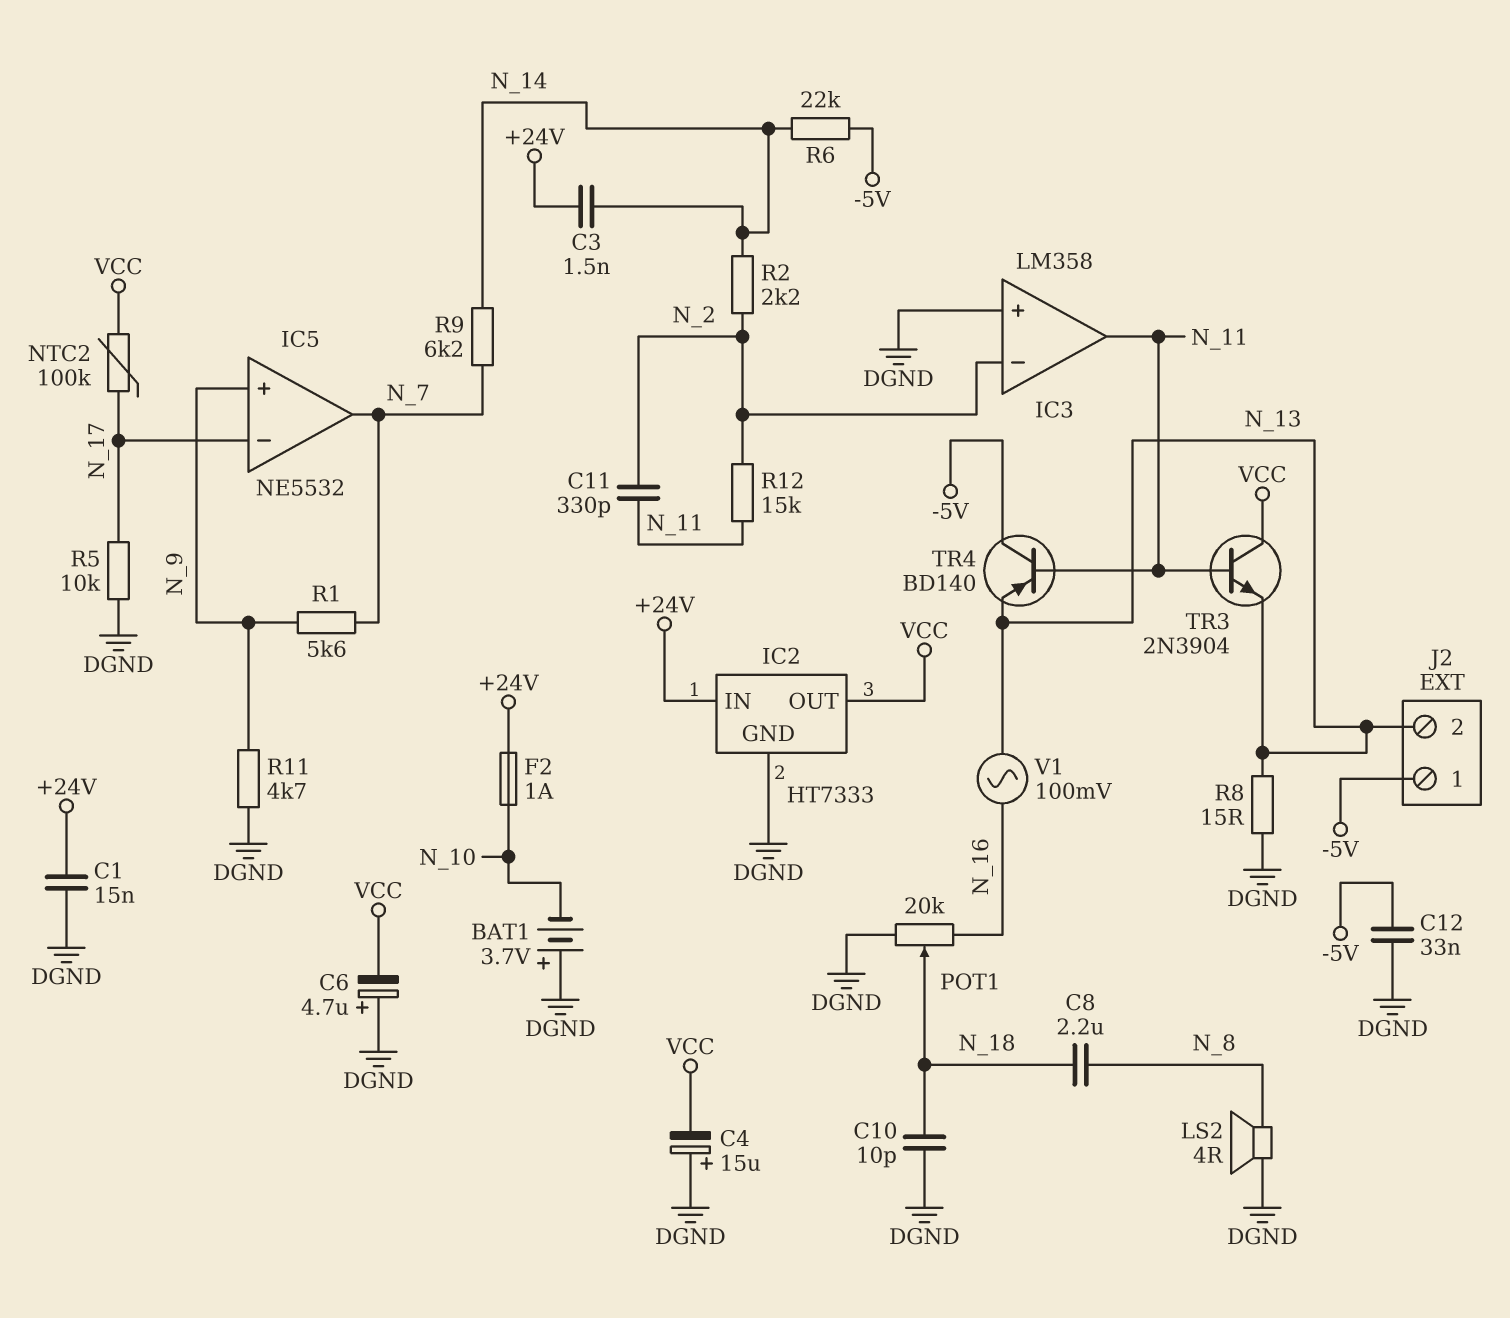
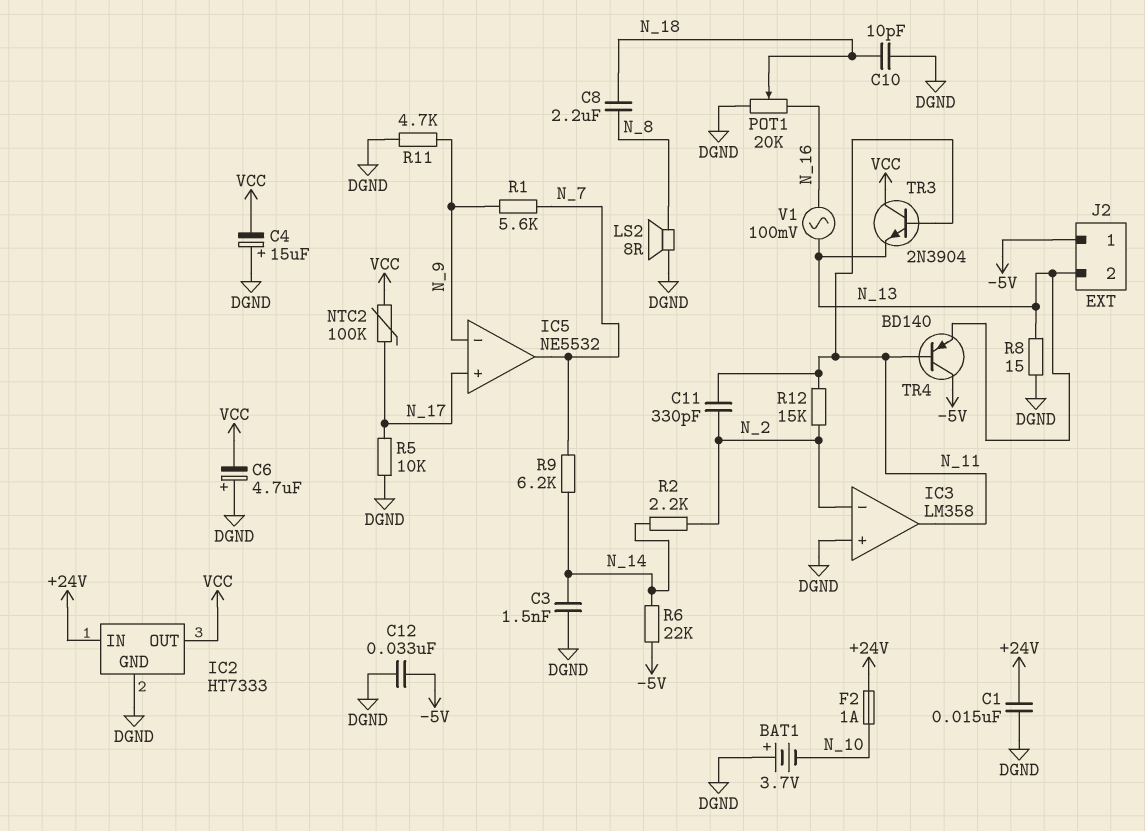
C3: 1.5nF (+24V, N_14) -> 1.5nF (DGND, N_14)
IC5 pin in+: N_9 -> N_17
IC5 pin in-: N_17 -> N_9
LS2: speaker 4R (DGND, N_8) -> speaker 8R (DGND, N_8)

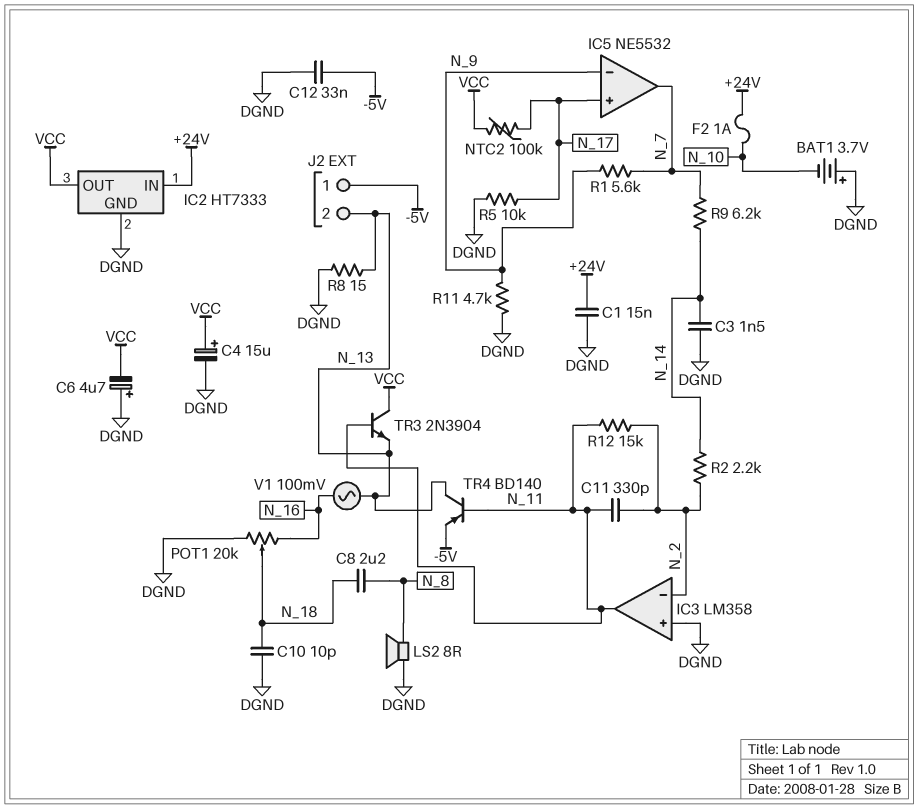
C4: 15uF (plus DGND, minus VCC) -> 15uF (plus VCC, minus DGND)
R6: 22k (-5V, N_14) -> none
TR4: PNP BD140 (B N_11, C -5V, E N_13) -> PNP BD140 (B N_11, C N_13, E -5V)

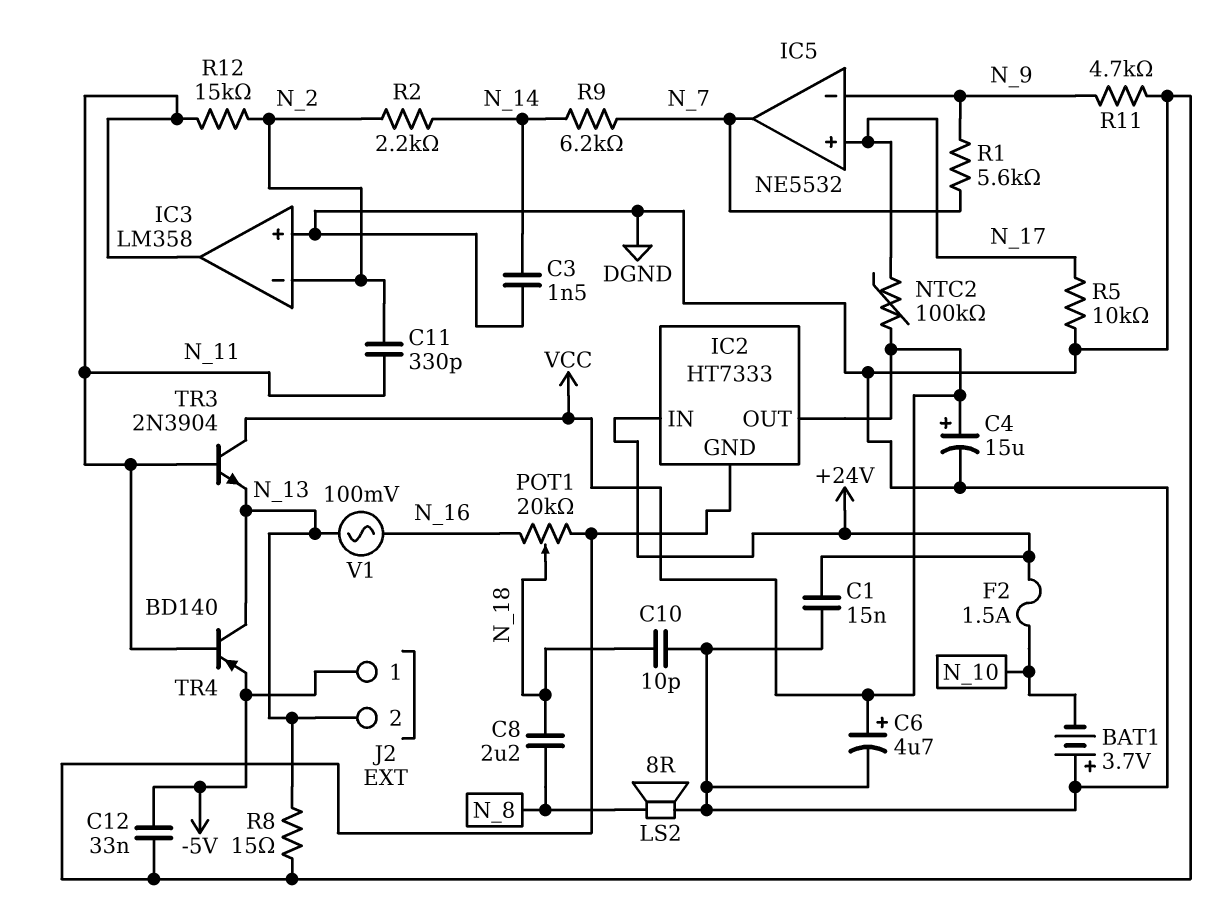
C6: 4.7uF (plus DGND, minus VCC) -> 4.7uF (plus VCC, minus DGND)
F2: 1A (+24V, N_10) -> 1.5A (+24V, N_10)

